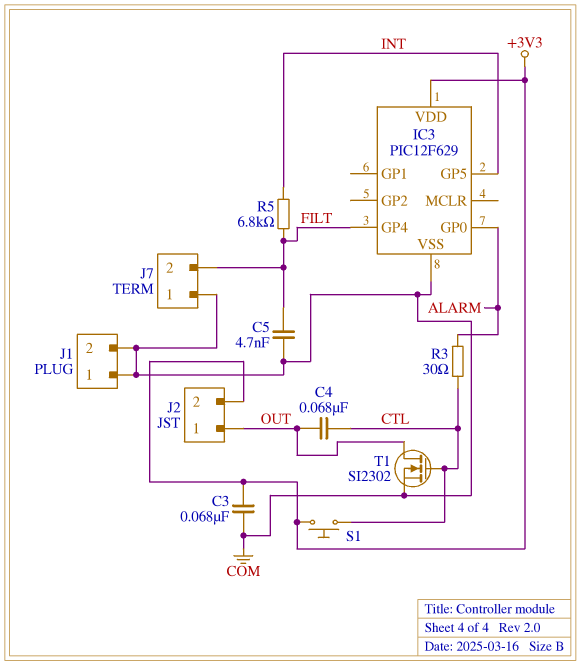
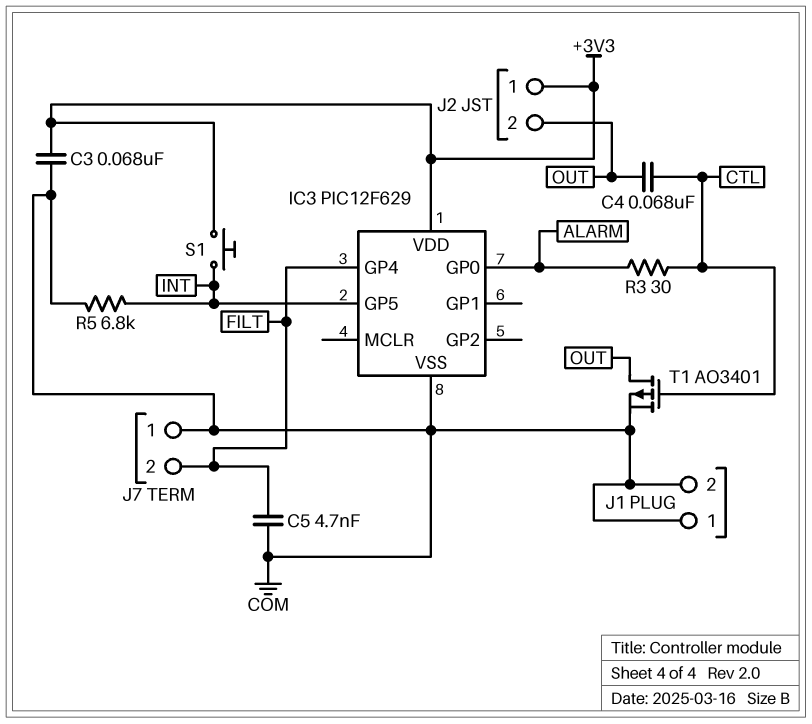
J2 pin 1: OUT -> +3V3
J2 pin 2: +3V3 -> OUT
R5: 6.8k (FILT, INT) -> 6.8k (COM, INT)
S1: button (+3V3, CTL) -> button (+3V3, INT)
T1: NMOS SI2302 (G CTL, D OUT, S COM) -> PMOS AO3401 (G CTL, D OUT, S COM)

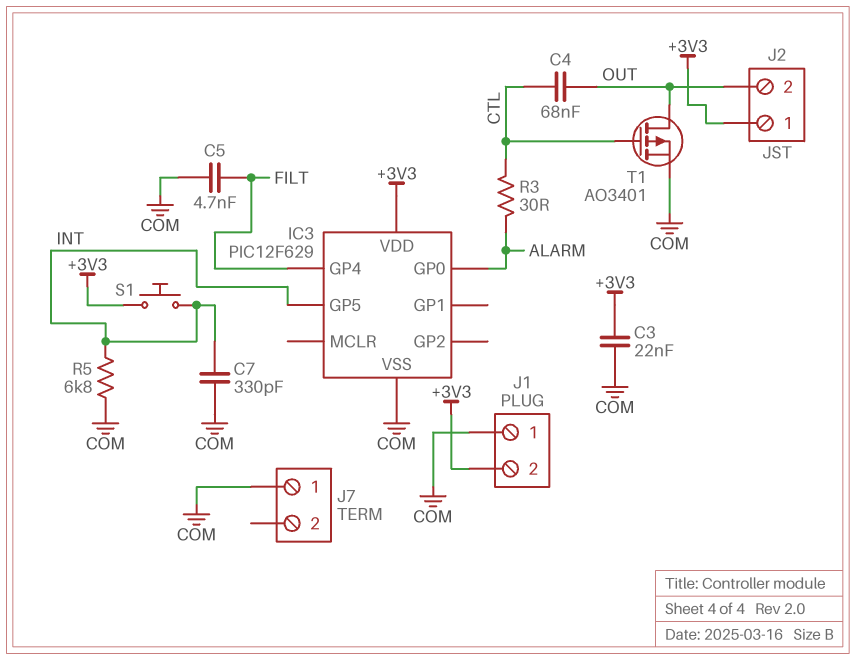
C3: 68nF (+3V3, COM) -> 22nF (+3V3, COM)
C7: none -> 330pF (COM, INT)
J1 pin 2: COM -> +3V3
J7 pin 2: FILT -> none

